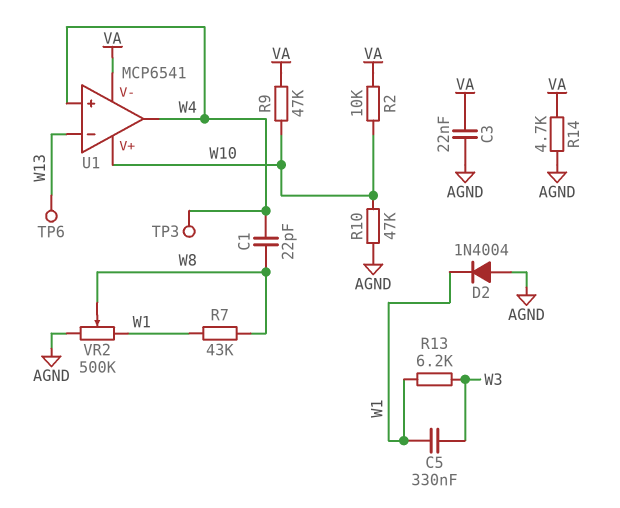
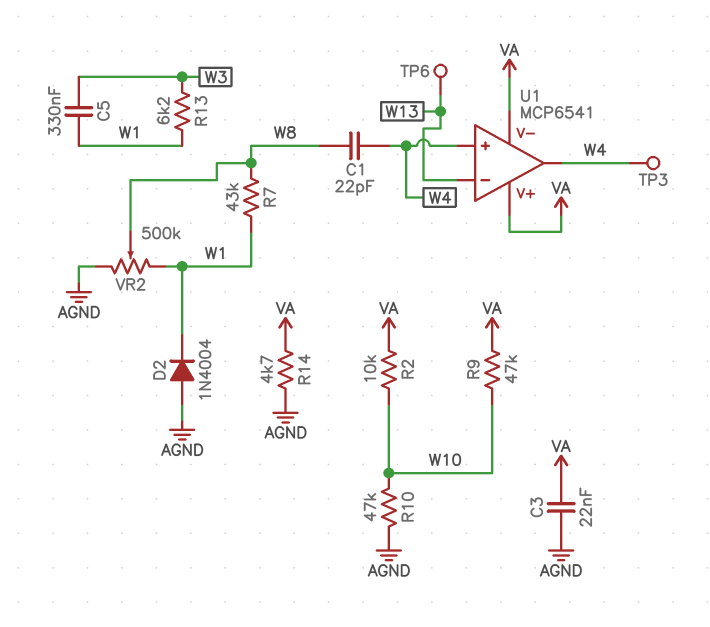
U1 pin V+: W10 -> VA

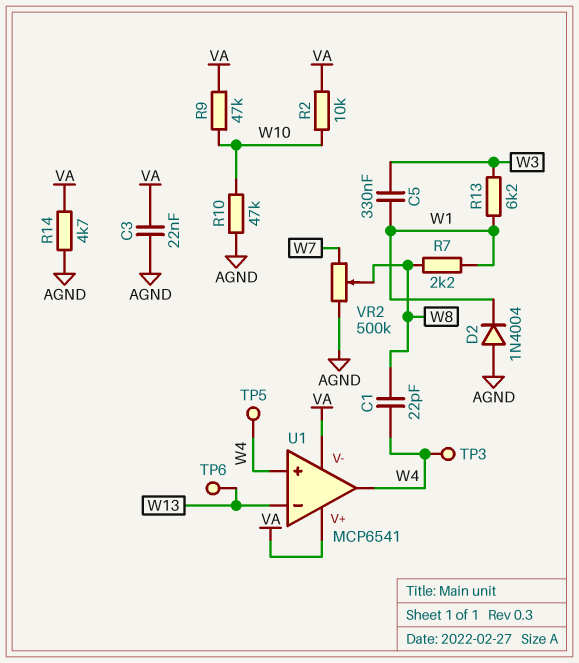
R7: 43k (W1, W8) -> 2.2k (W1, W8)
TP5: none -> test point (W4)
VR2: 500k (AGND, W1, wiper W8) -> 500k (AGND, W7, wiper W8)

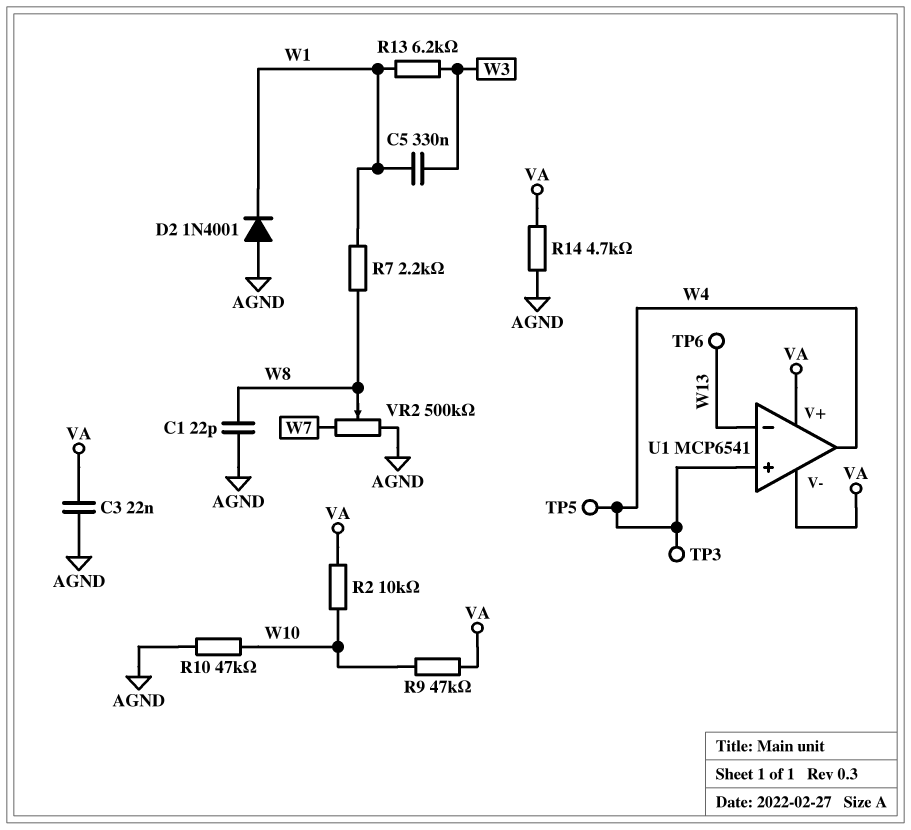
C1: 22pF (W4, W8) -> 22pF (AGND, W8)
D2: diode 1N4004 (A AGND, K W1) -> diode 1N4001 (A AGND, K W1)

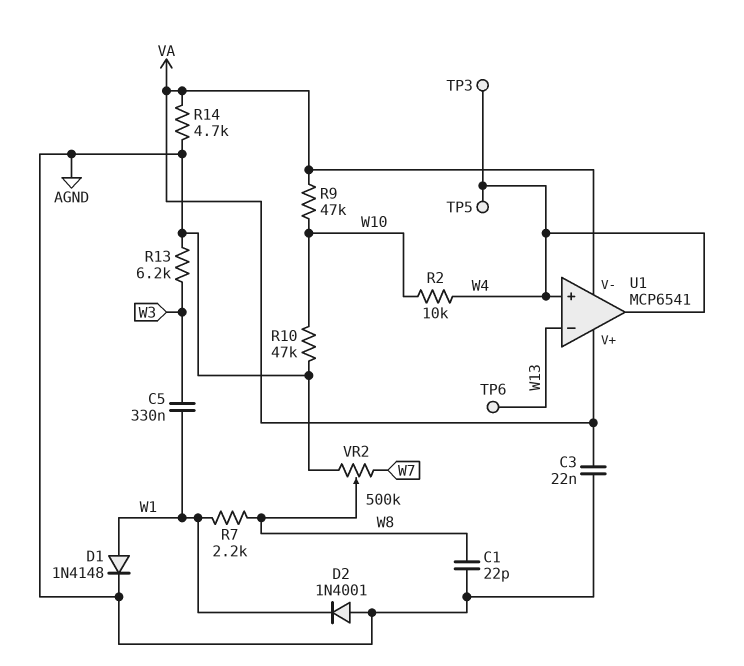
D1: none -> diode 1N4148 (A W1, K AGND)
R2: 10k (VA, W10) -> 10k (W4, W10)
R13: 6.2k (W1, W3) -> 6.2k (AGND, W3)

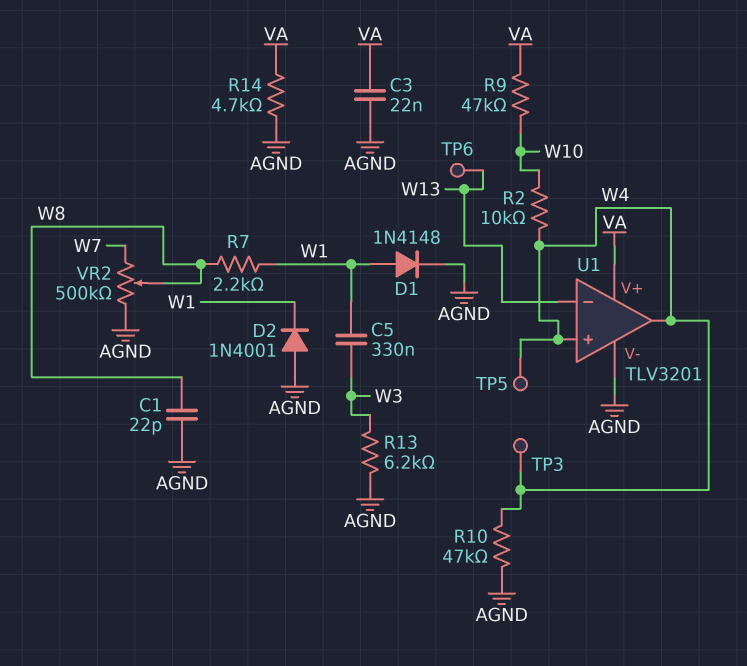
R10: 47k (AGND, W10) -> 47k (AGND, W4)
U1: MCP6541 -> TLV3201
U1 pin V-: VA -> AGND

